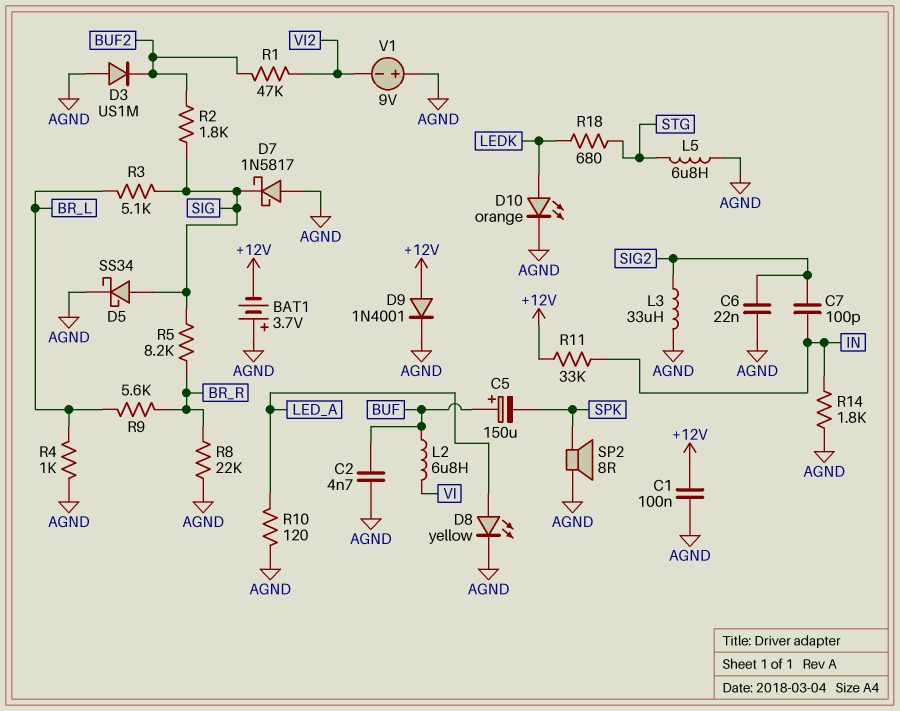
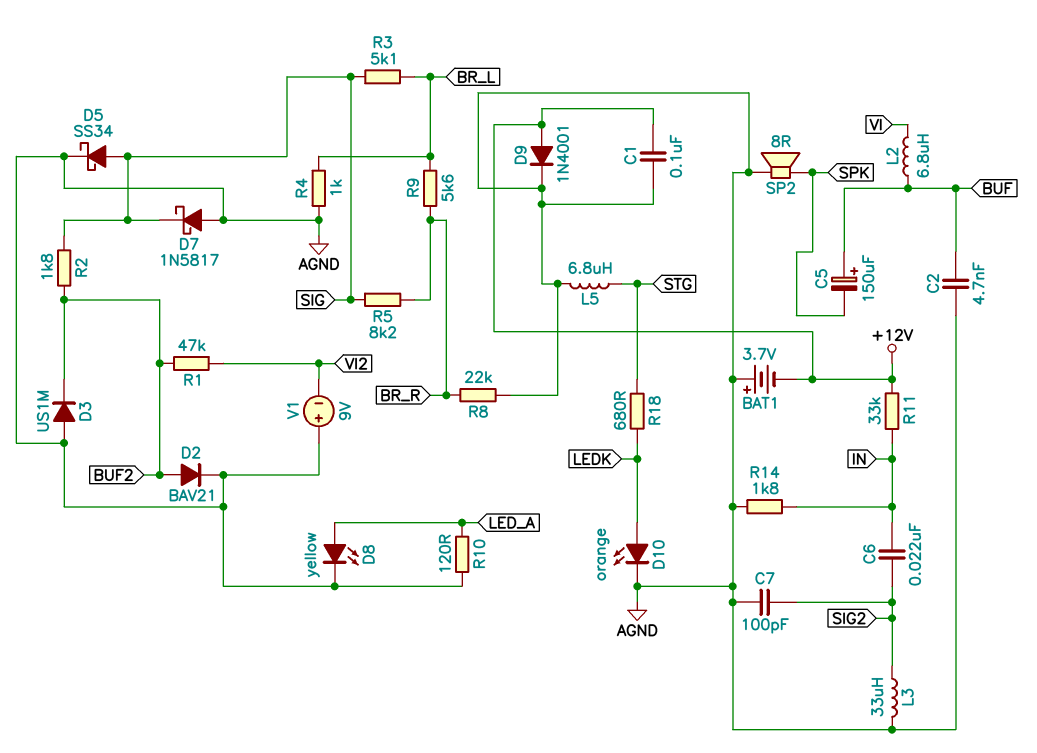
C6: 22nF (AGND, SIG2) -> 22nF (IN, SIG2)
C7: 100pF (IN, SIG2) -> 100pF (AGND, SIG2)
D2: none -> diode BAV21 (A BUF2, K AGND)

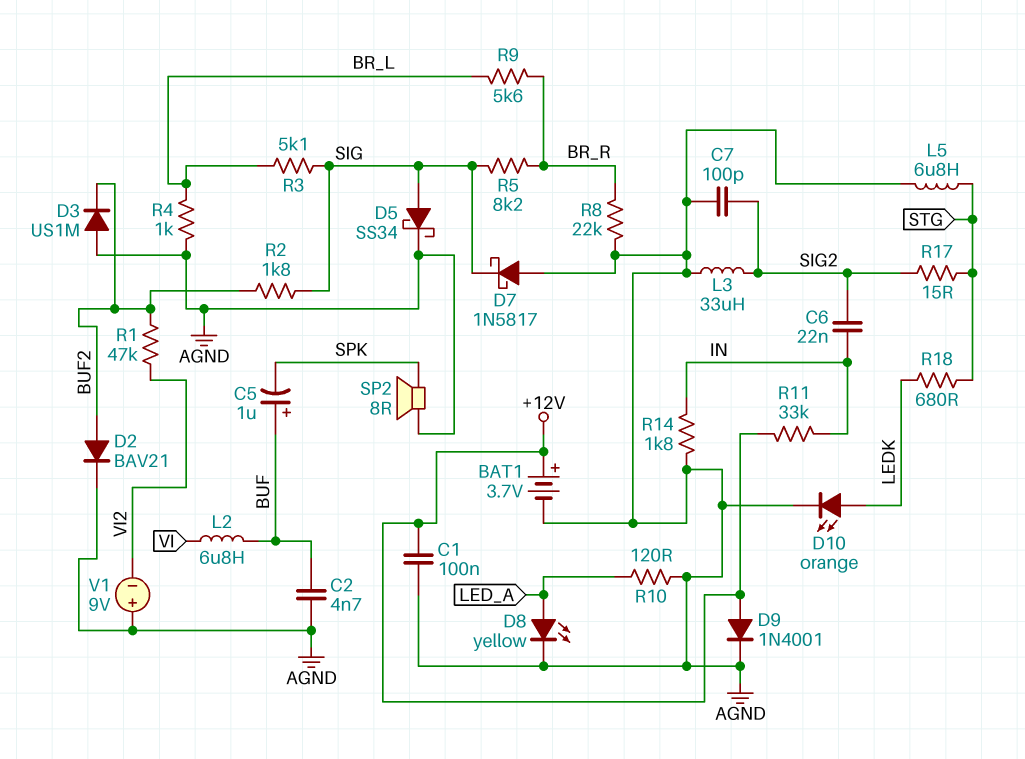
BAT1: 3.7V (plus AGND, minus +12V) -> 3.7V (plus +12V, minus AGND)
C5: 150uF (plus BUF, minus SPK) -> 1uF (plus BUF, minus SPK)
R17: none -> 15 (SIG2, STG)

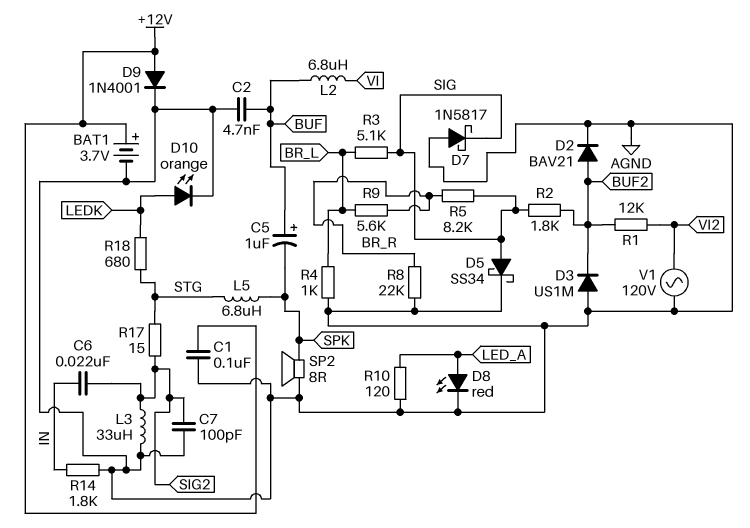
D8: LED yellow (A LED_A, K AGND) -> LED red (A LED_A, K AGND)
L5: 6.8uH (AGND, STG) -> 6.8uH (SPK, STG)
R1: 47k (BUF2, VI2) -> 12k (BUF2, VI2)
R11: 33k (+12V, IN) -> none
V1: 9V (plus AGND, minus VI2) -> AC 120V (AGND, VI2)

